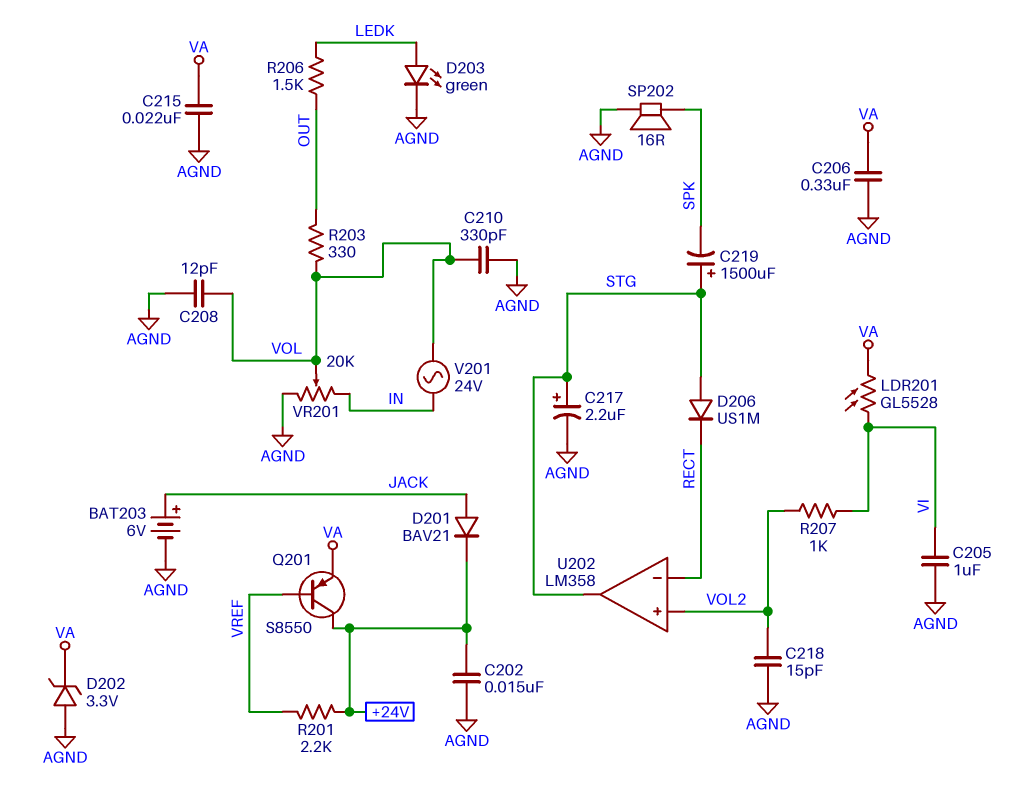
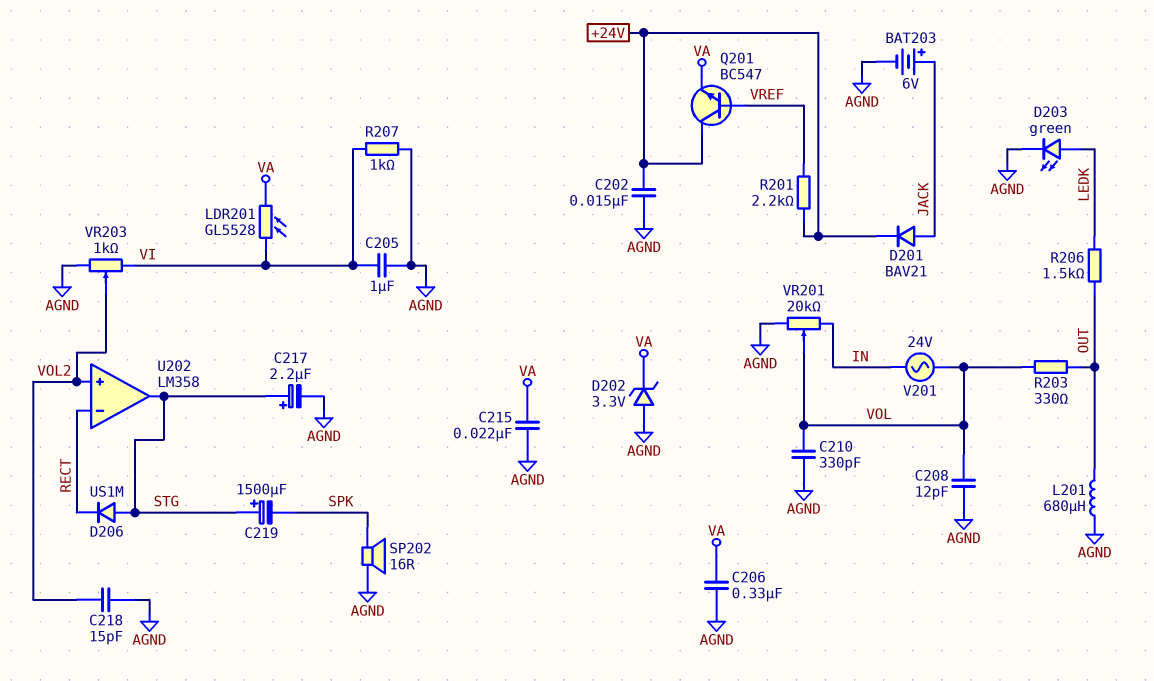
L201: none -> 680uH (AGND, OUT)
Q201: PNP S8550 (B VREF, C +24V, E VA) -> NPN BC547 (B VREF, C +24V, E VA)
R207: 1k (VI, VOL2) -> 1k (AGND, VI)
VR203: none -> 1k (AGND, VI, wiper VOL2)

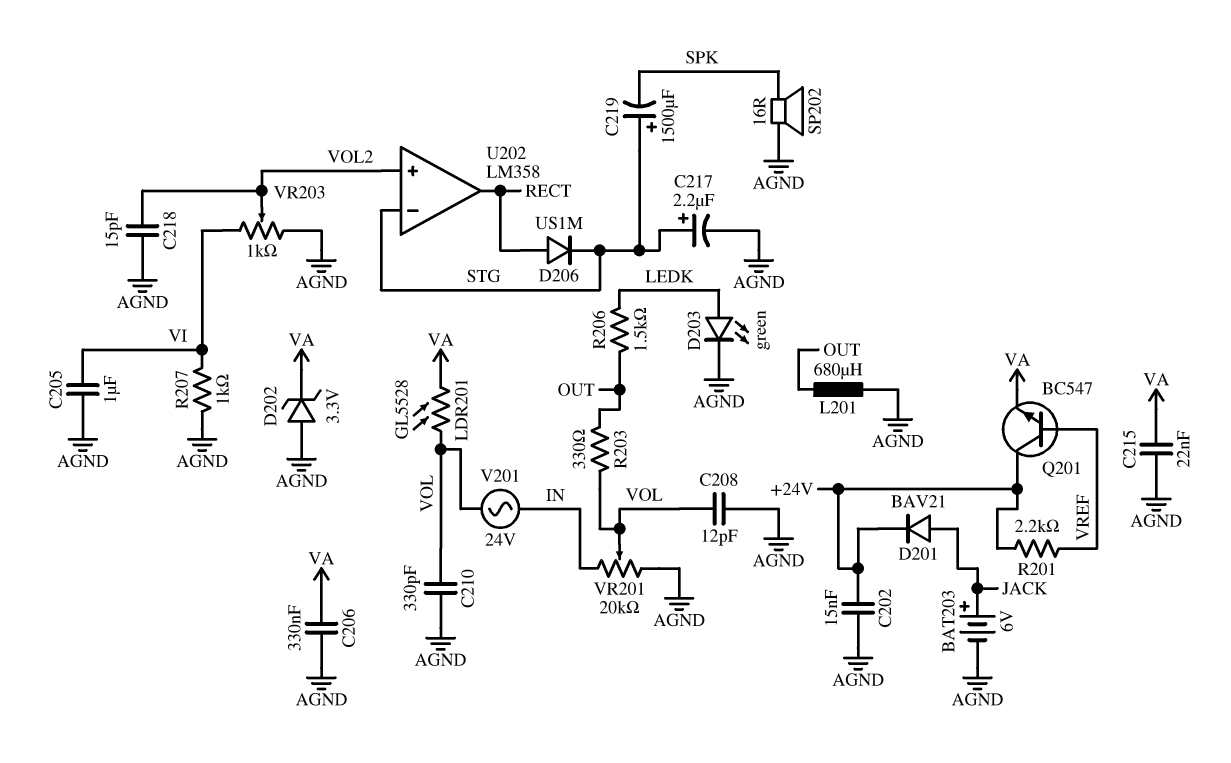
D206: diode US1M (A STG, K RECT) -> diode US1M (A RECT, K STG)
LDR201: GL5528 (VA, VI) -> GL5528 (VA, VOL)
U202 pin in-: RECT -> STG
U202 pin out: STG -> RECT

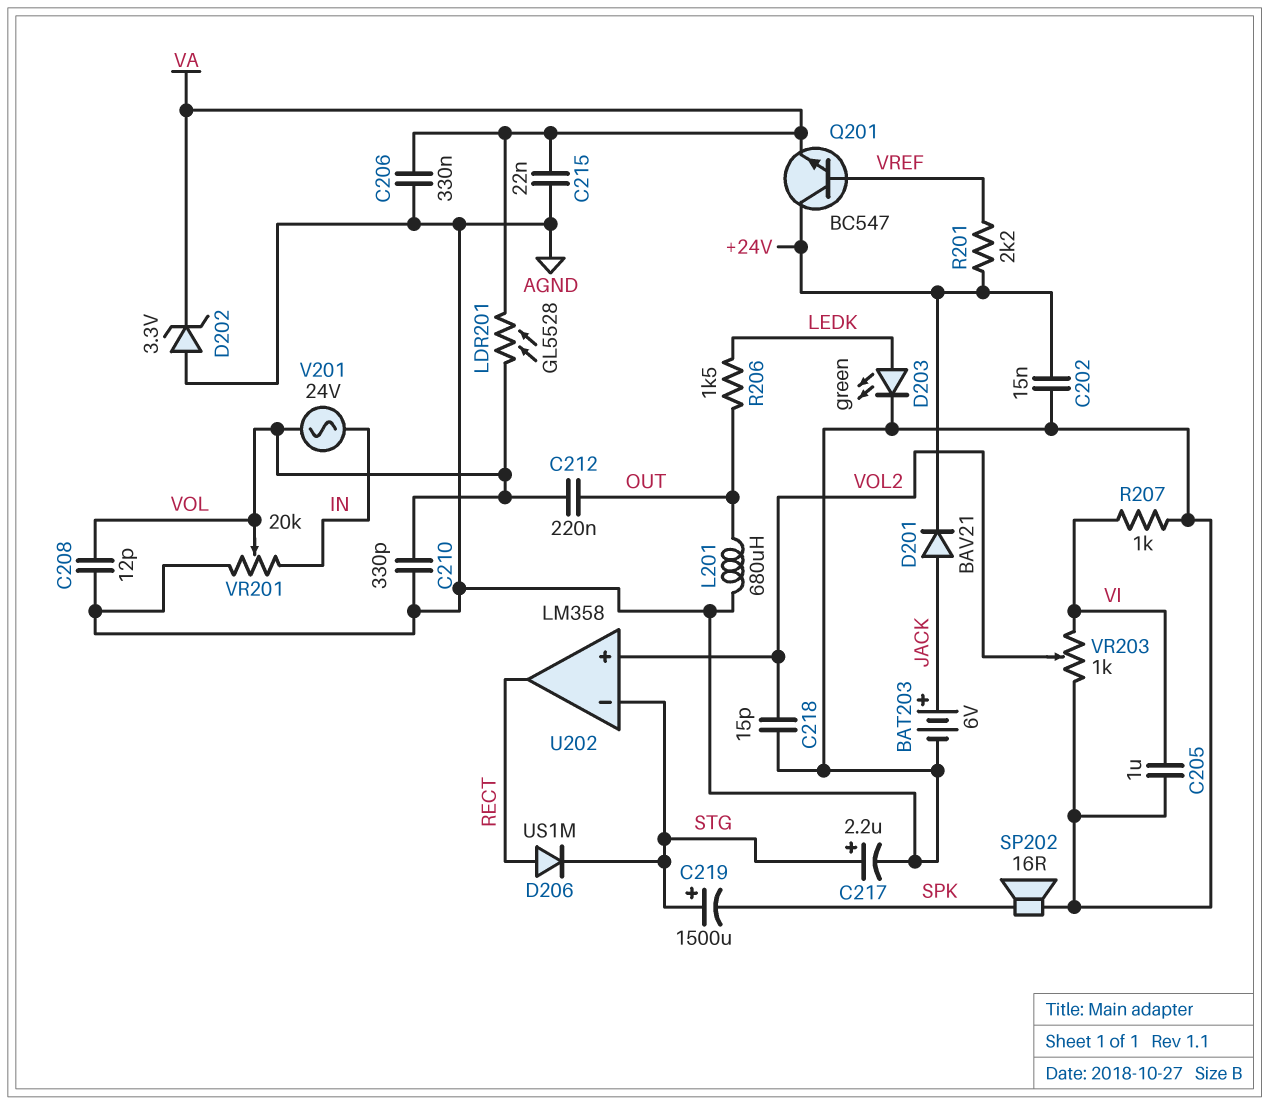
C212: none -> 220nF (OUT, VOL)
R203: 330 (OUT, VOL) -> none

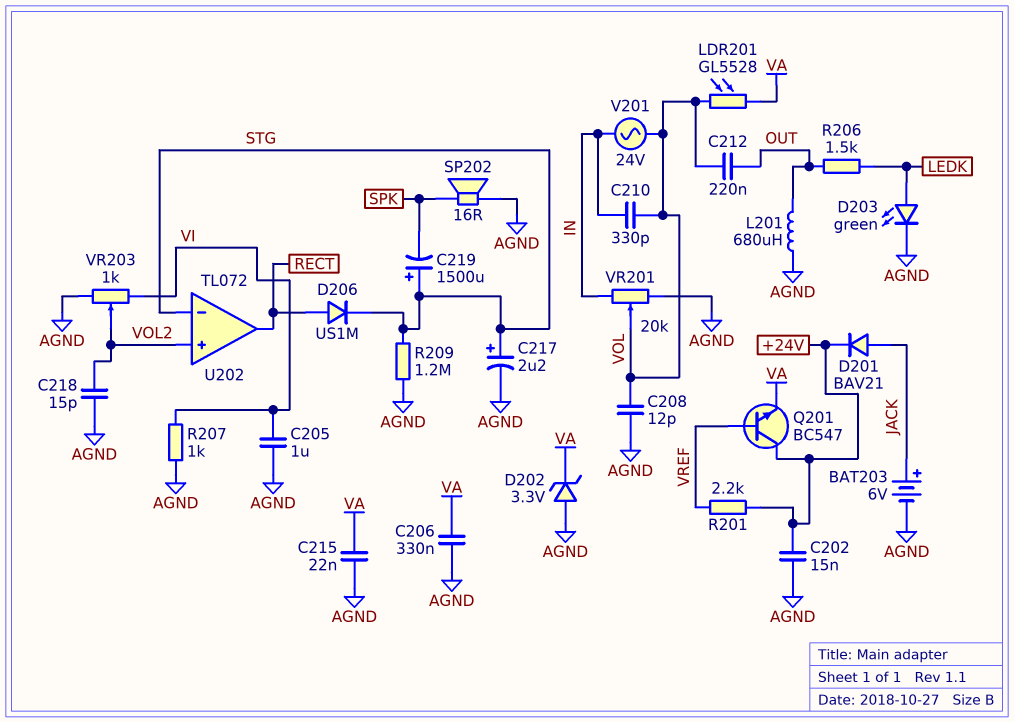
C210: 330pF (AGND, VOL) -> 330pF (IN, VOL)
R209: none -> 1.2M (AGND, STG)
U202: LM358 -> TL072

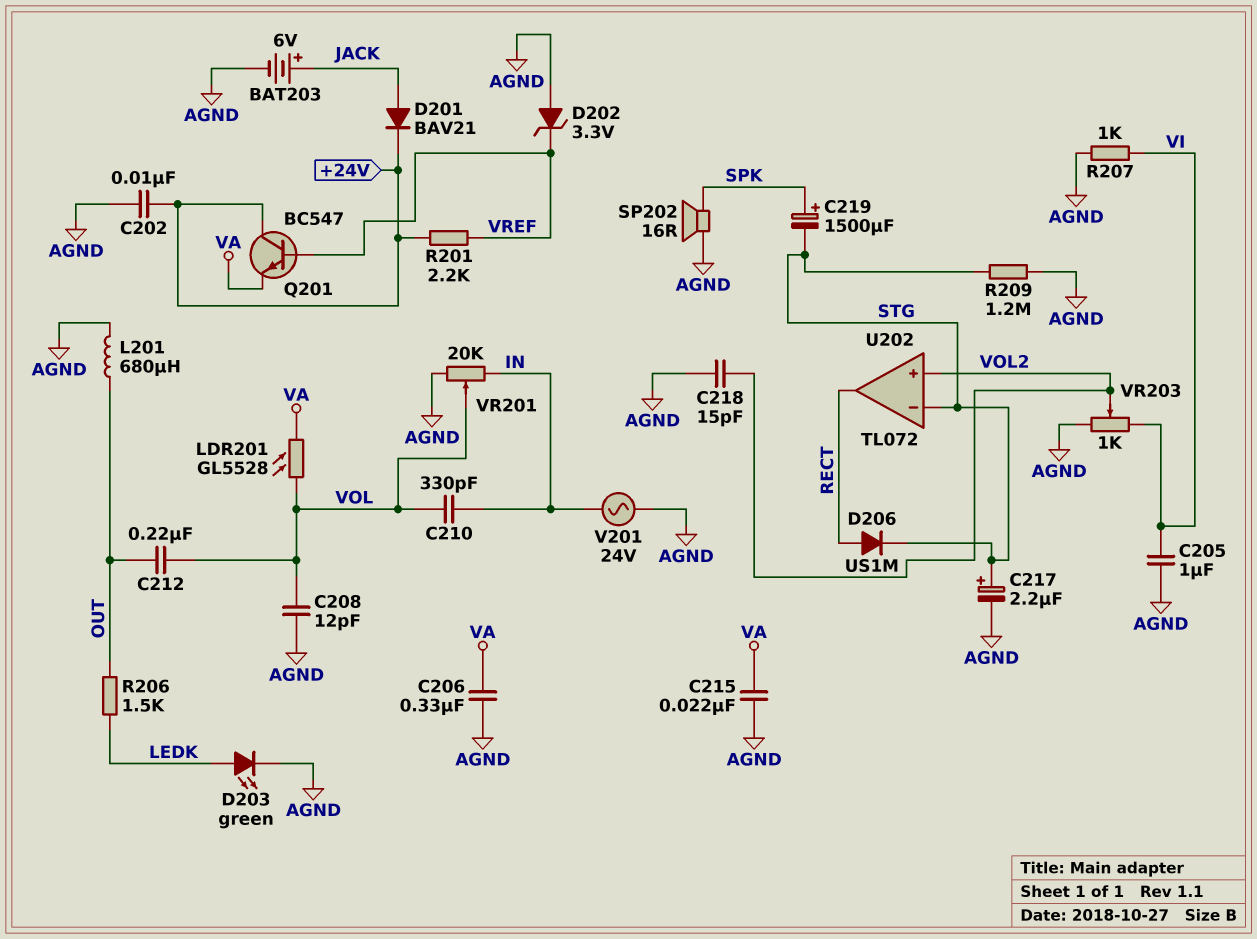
C202: 15nF (+24V, AGND) -> 10nF (+24V, AGND)
C219: 1500uF (plus STG, minus SPK) -> 1500uF (plus SPK, minus STG)
D202: zener 3.3V (A AGND, K VA) -> zener 3.3V (A AGND, K VREF)
V201: AC 24V (IN, VOL) -> AC 24V (AGND, IN)

